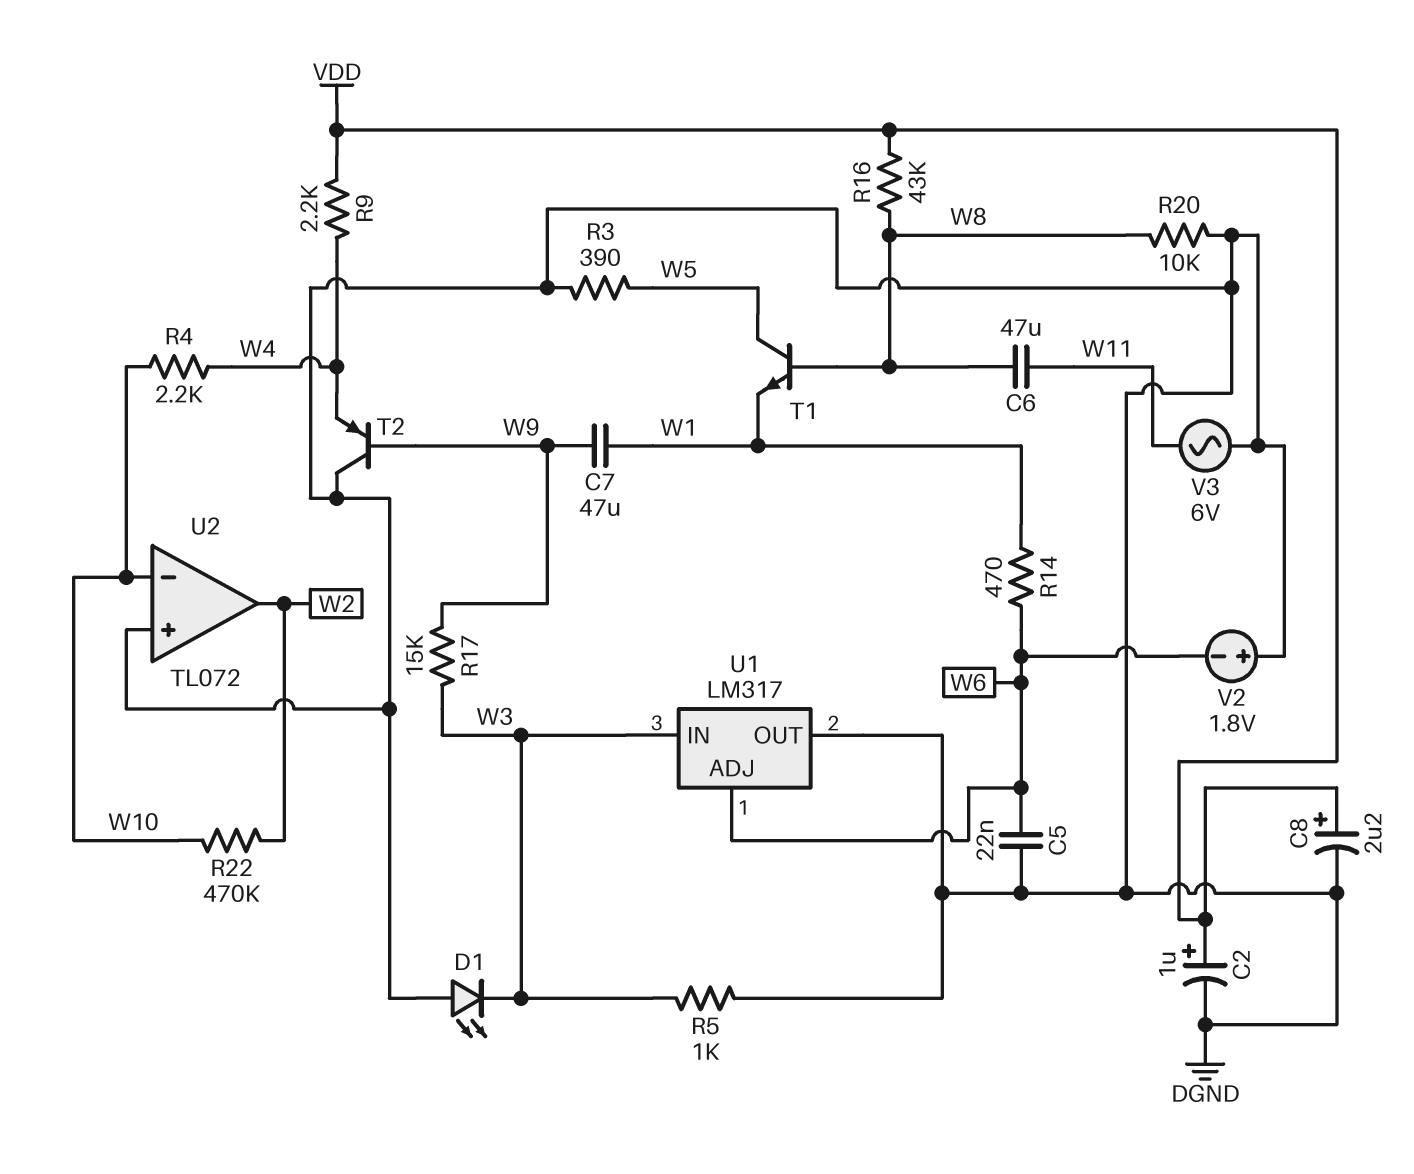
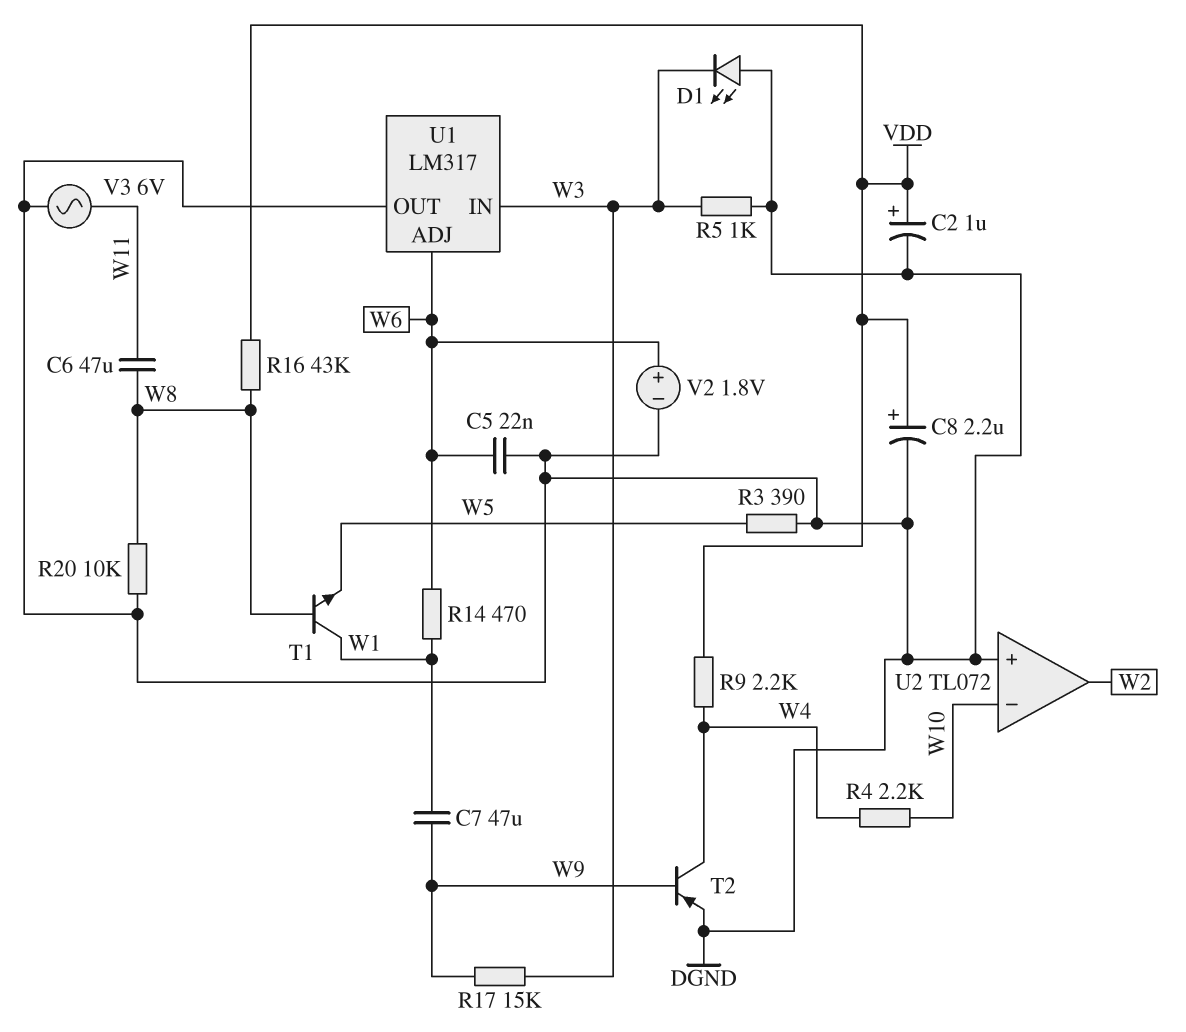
R22: 470k (W2, W10) -> none
T1: NPN (B W8, C W5, E W1) -> NPN (B W8, C W1, E W5)
T2: PNP (B W9, C DGND, E W4) -> PNP (B W9, C W4, E DGND)
V2: 1.8V (plus DGND, minus W6) -> 1.8V (plus W6, minus DGND)

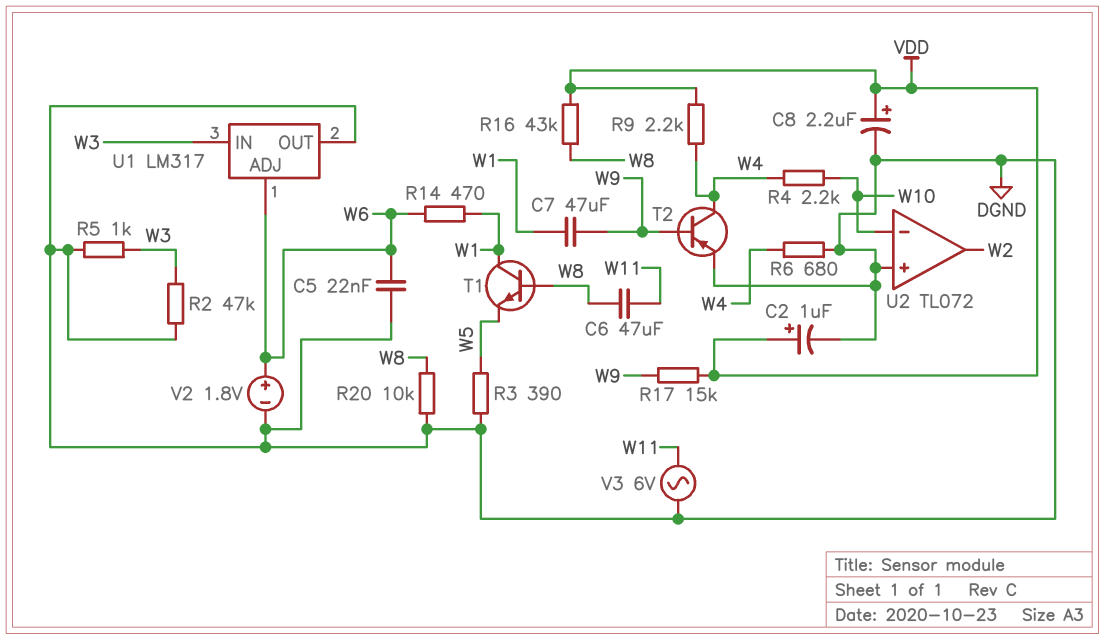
D1: LED (A DGND, K W3) -> none
R2: none -> 47k (DGND, W3)
R6: none -> 680 (DGND, W4)
R17: 15k (W3, W9) -> 15k (VDD, W9)

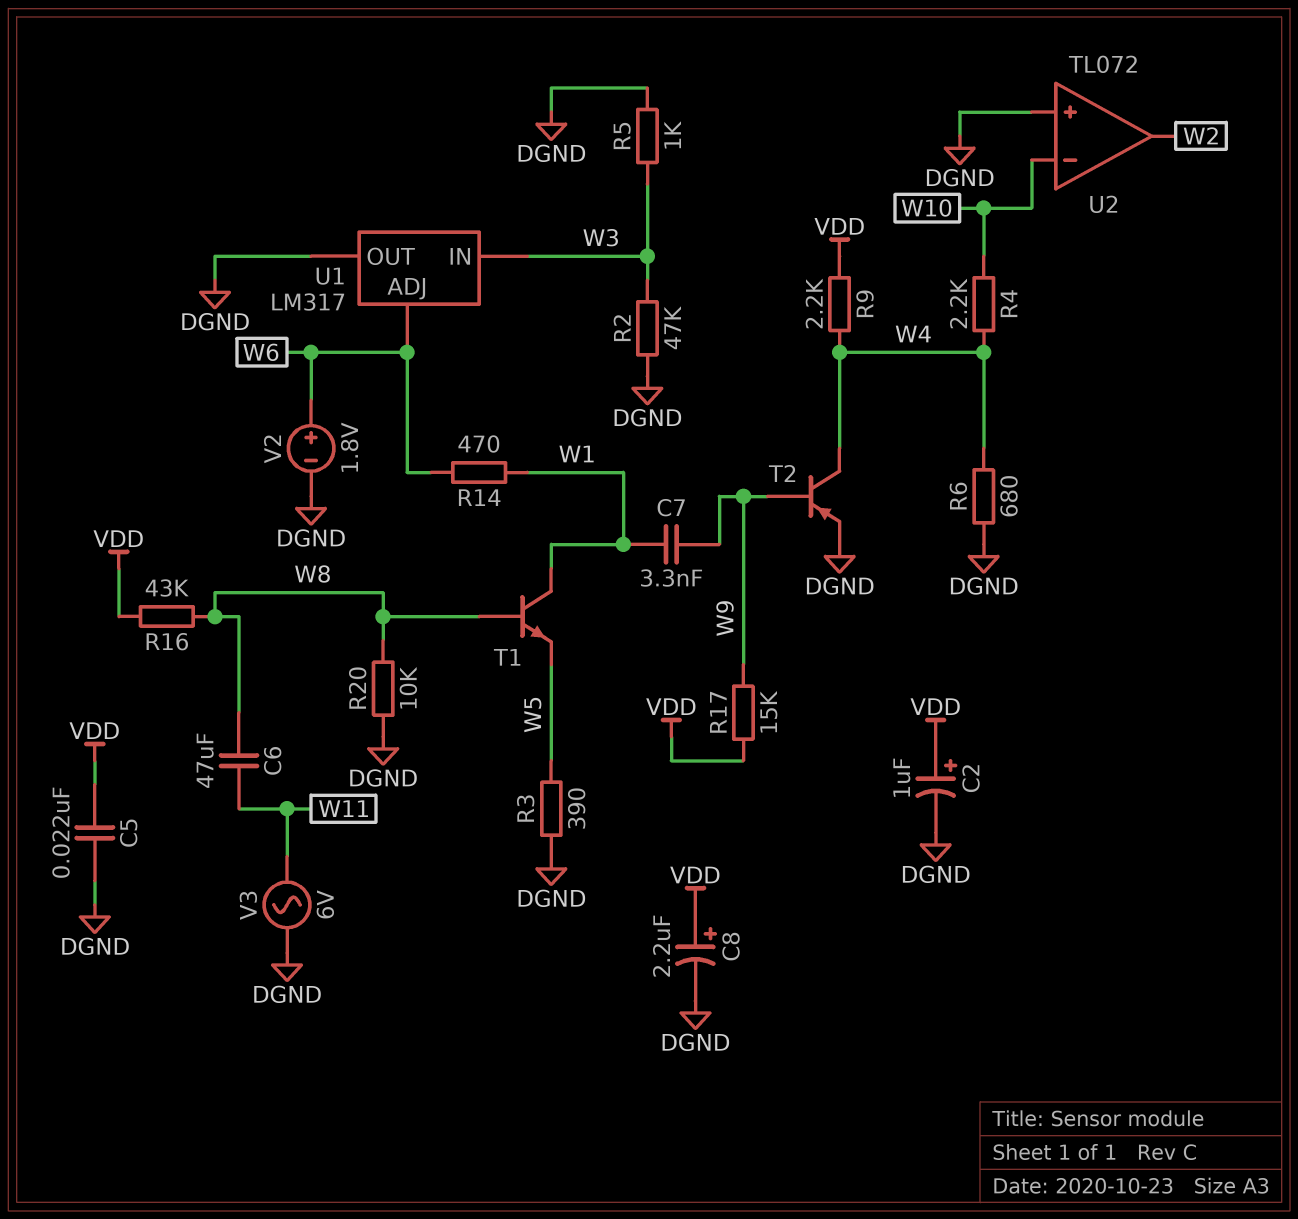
C5: 22nF (DGND, W6) -> 22nF (DGND, VDD)
C7: 47uF (W1, W9) -> 3.3nF (W1, W9)

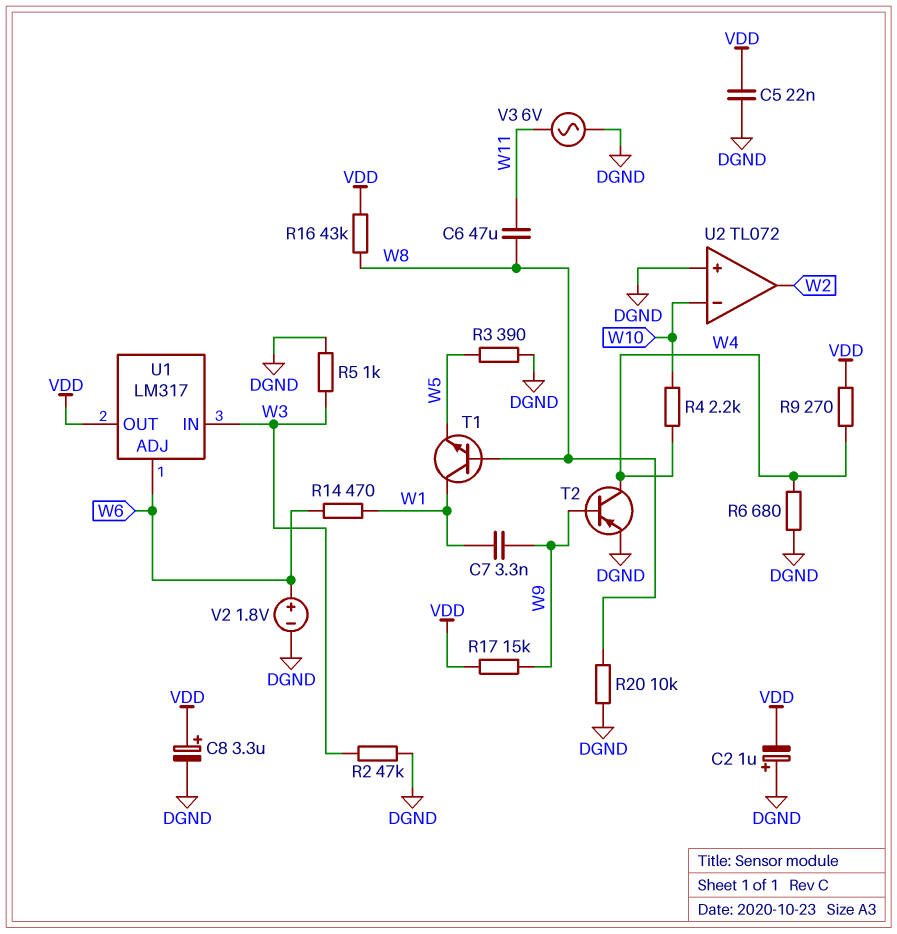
C2: 1uF (plus VDD, minus DGND) -> 1uF (plus DGND, minus VDD)
C8: 2.2uF (plus VDD, minus DGND) -> 3.3uF (plus VDD, minus DGND)
R9: 2.2k (VDD, W4) -> 270 (VDD, W4)
U1 pin OUT: DGND -> VDD

